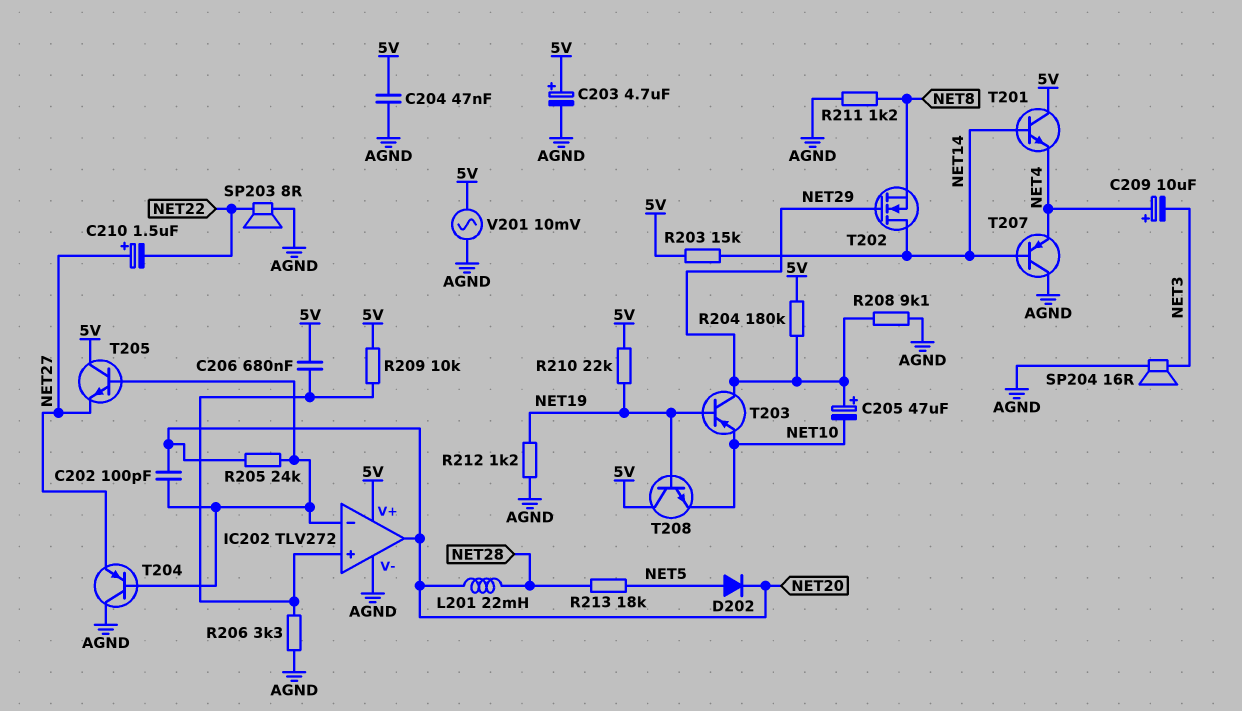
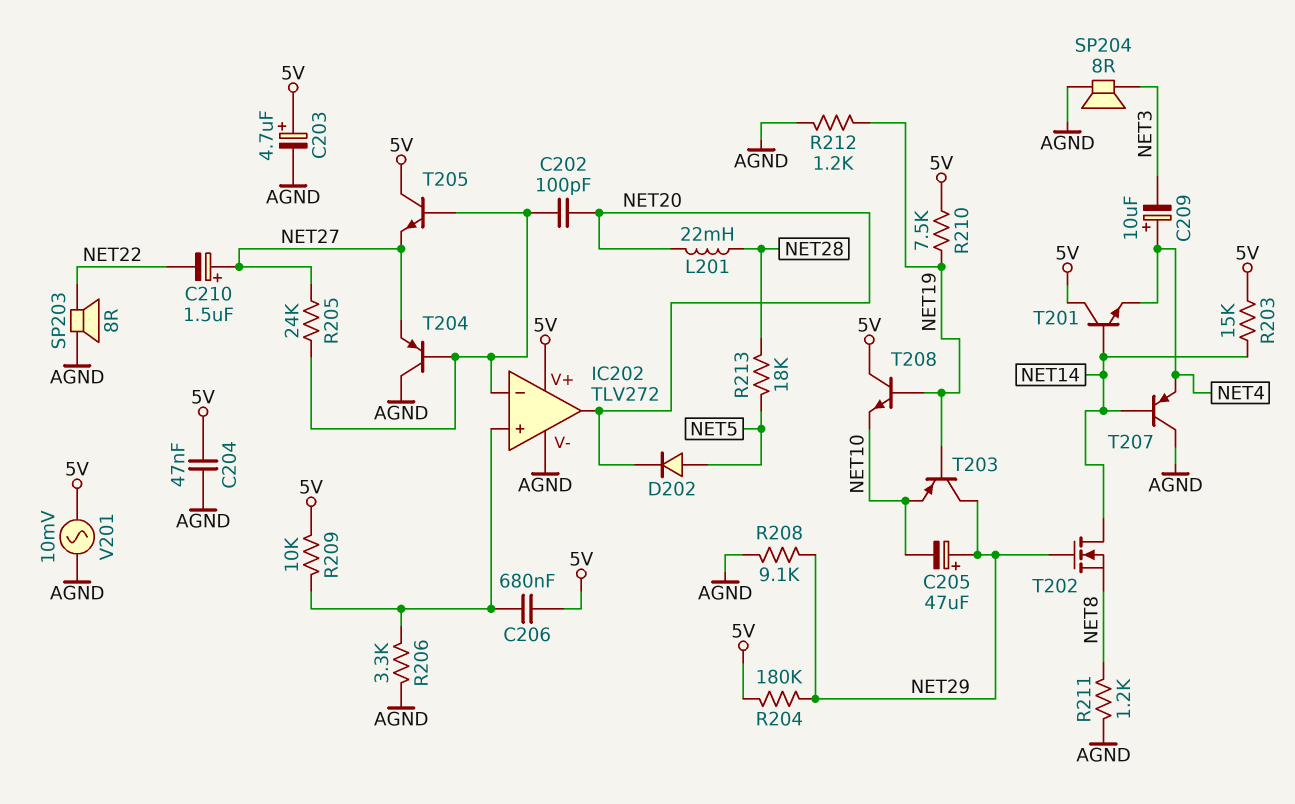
R205: 24k (IC202/in-, NET20) -> 24k (IC202/in-, NET27)
R210: 22k (5V, NET19) -> 7.5k (5V, NET19)
SP204: speaker 16R (AGND, NET3) -> speaker 8R (AGND, NET3)

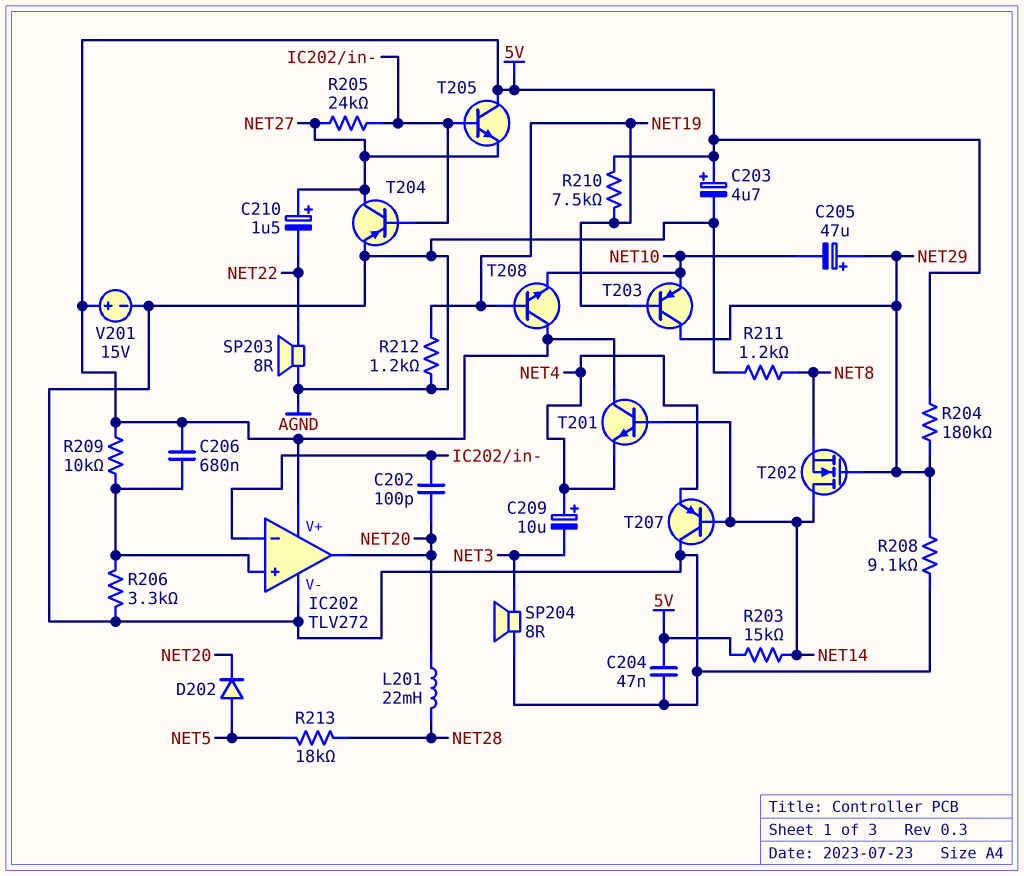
T204: PNP (B IC202/in-, C AGND, E NET27) -> PNP (B IC202/in-, C NET27, E AGND)
V201: AC 10mV (5V, AGND) -> 15V (plus 5V, minus AGND)

